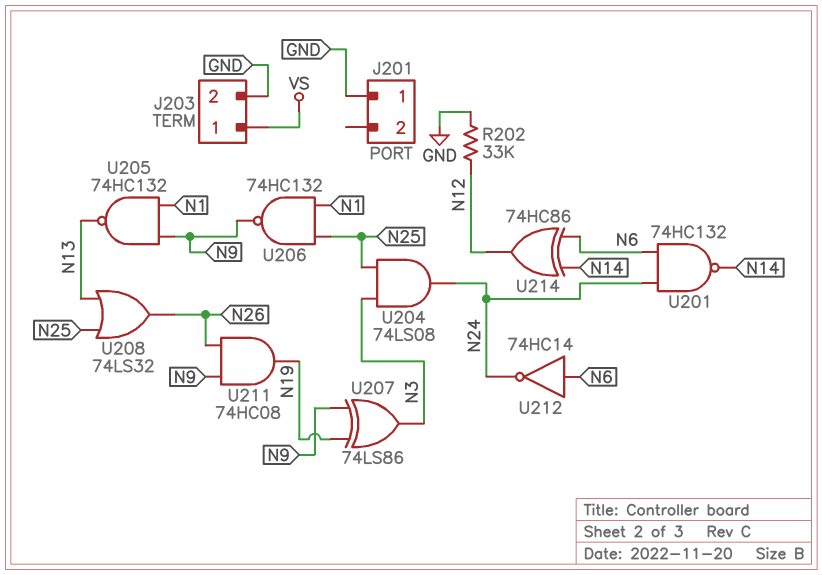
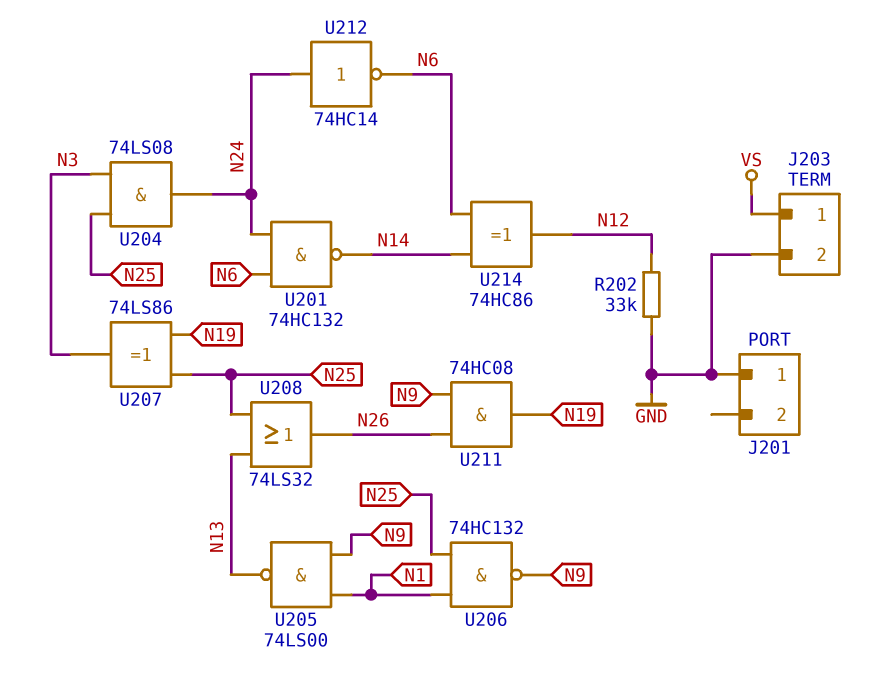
U205: NAND 74HC132 (in N1, in N9, out N13) -> NAND 74LS00 (in N1, in N9, out N13)
U207: XOR 74LS86 (in N9, in N19, out N3) -> XOR 74LS86 (in N19, in N25, out N3)
U212: NOT 74HC14 (in N6, out N24) -> NOT 74HC14 (in N24, out N6)

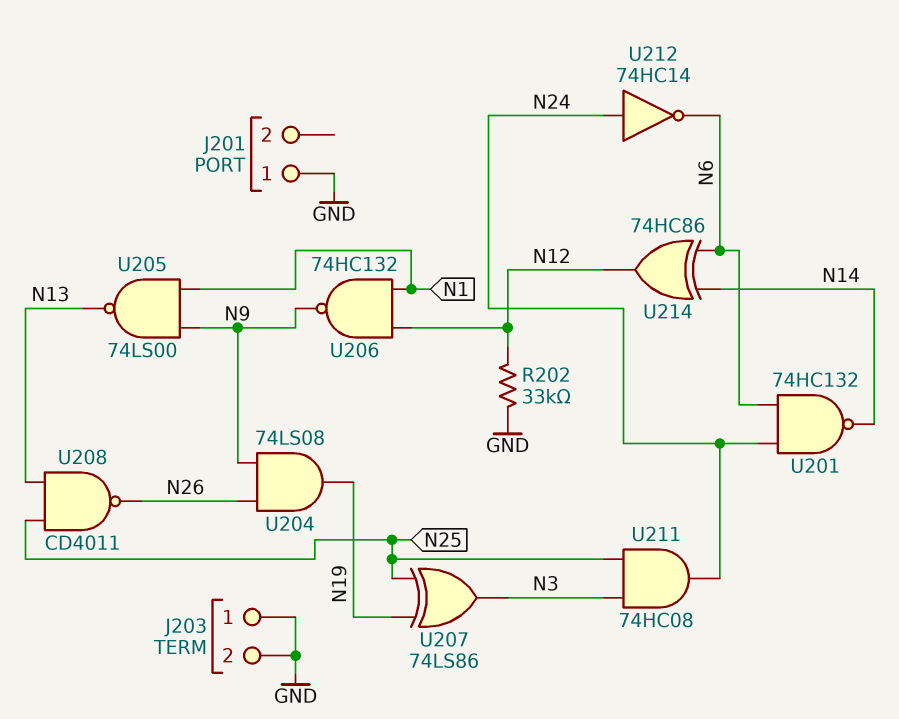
J203 pin 1: VS -> GND
U204: AND 74LS08 (in N3, in N25, out N24) -> AND 74LS08 (in N9, in N26, out N19)
U206: NAND 74HC132 (in N1, in N25, out N9) -> NAND 74HC132 (in N1, in N12, out N9)
U208: OR 74LS32 (in N13, in N25, out N26) -> NAND CD4011 (in N13, in N25, out N26)
U211: AND 74HC08 (in N9, in N26, out N19) -> AND 74HC08 (in N3, in N25, out N24)

